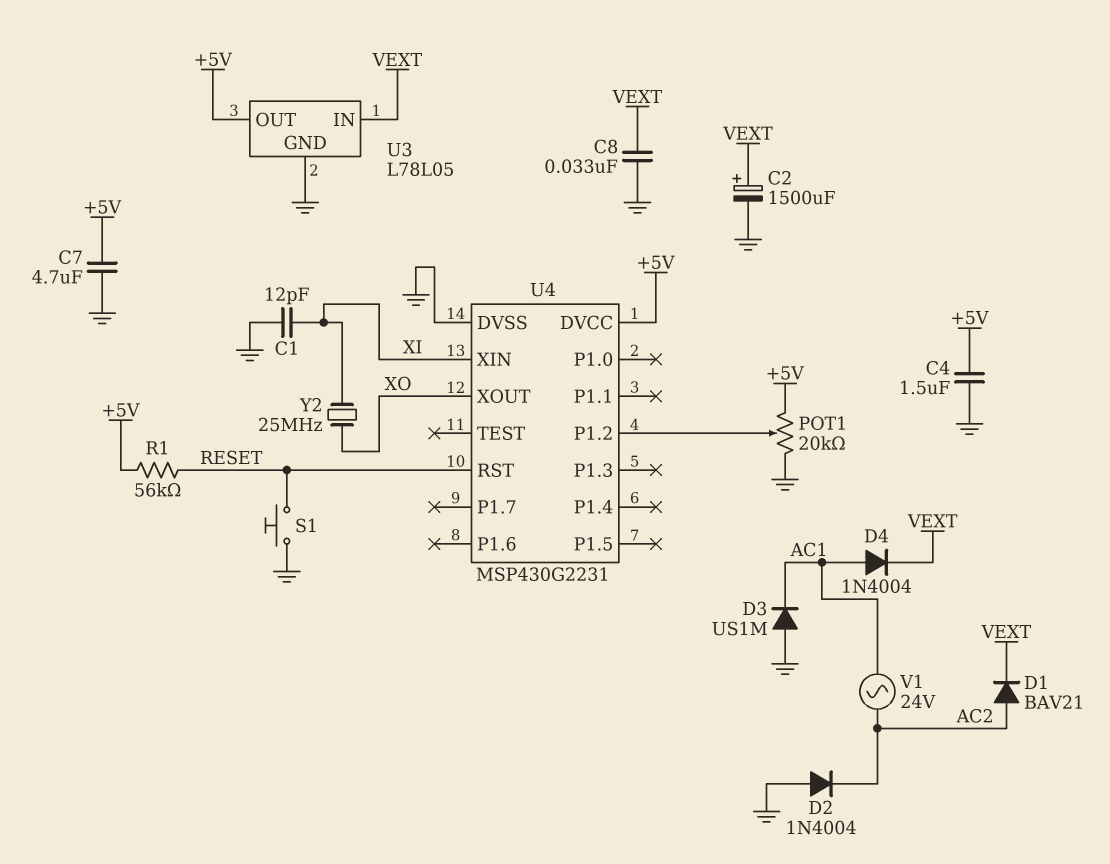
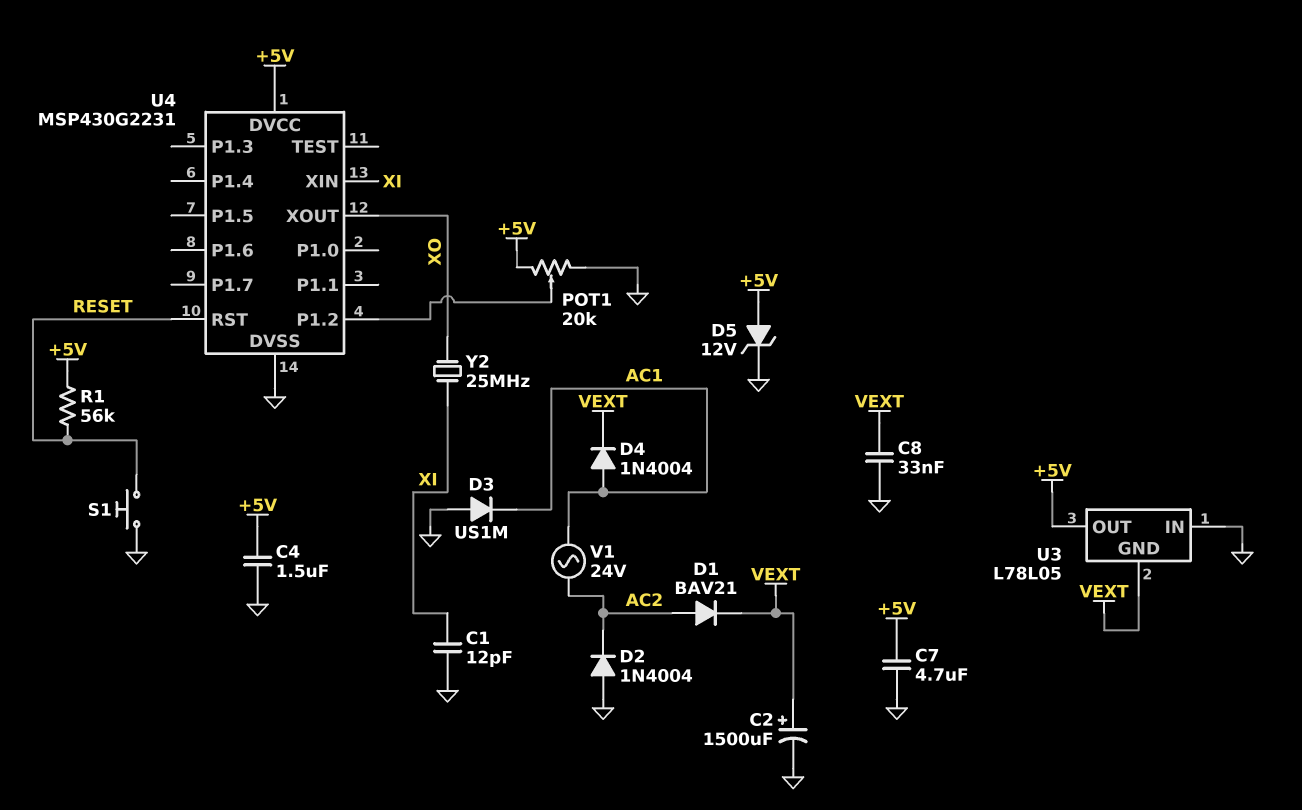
D5: none -> zener 12V (A +5V, K GND)
U3 pin GND: GND -> VEXT
U3 pin IN: VEXT -> GND

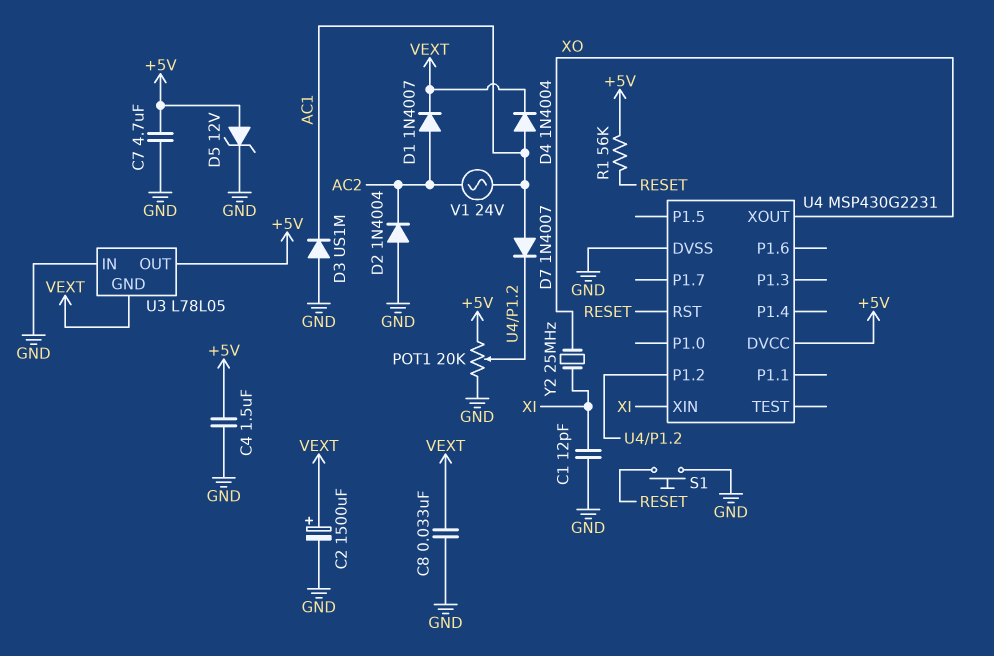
D1: diode BAV21 (A AC2, K VEXT) -> diode 1N4007 (A AC2, K VEXT)
D7: none -> diode 1N4007 (A AC1, K U4/P1.2)

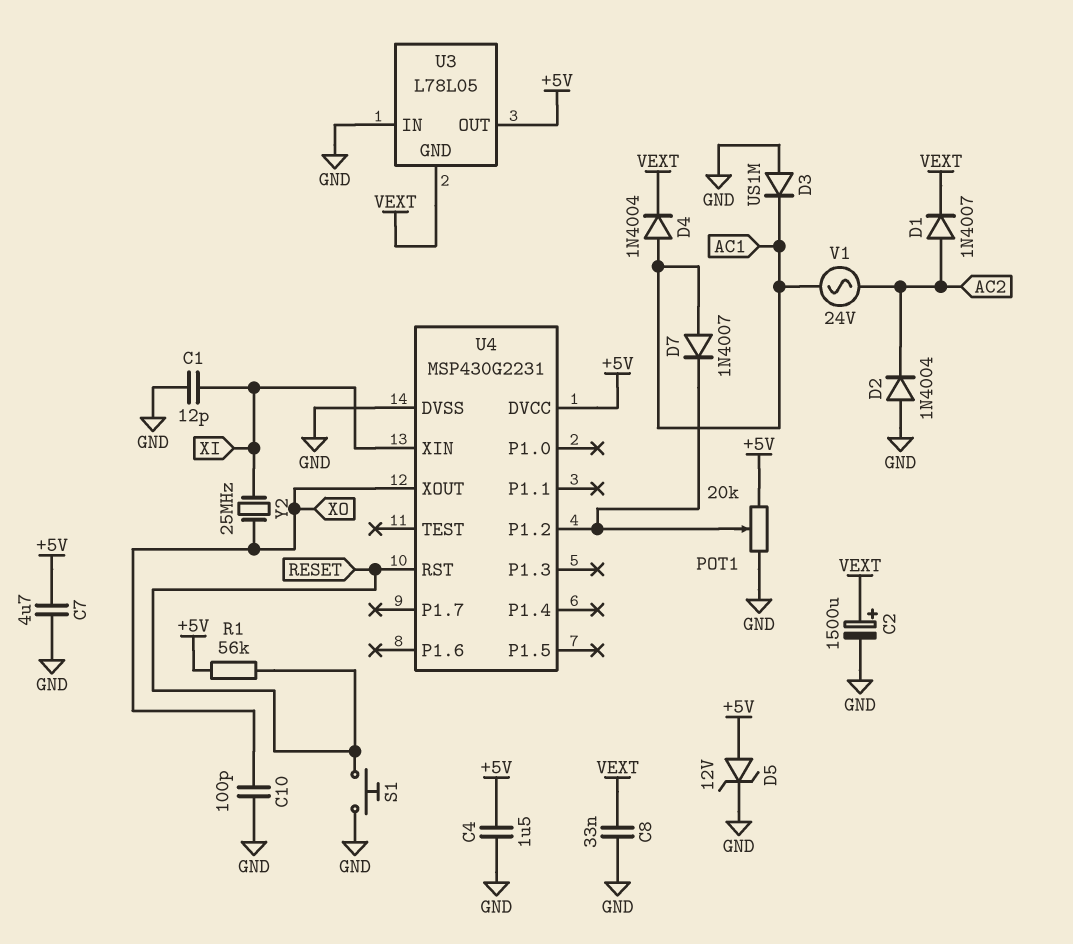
C10: none -> 100pF (GND, XO)

